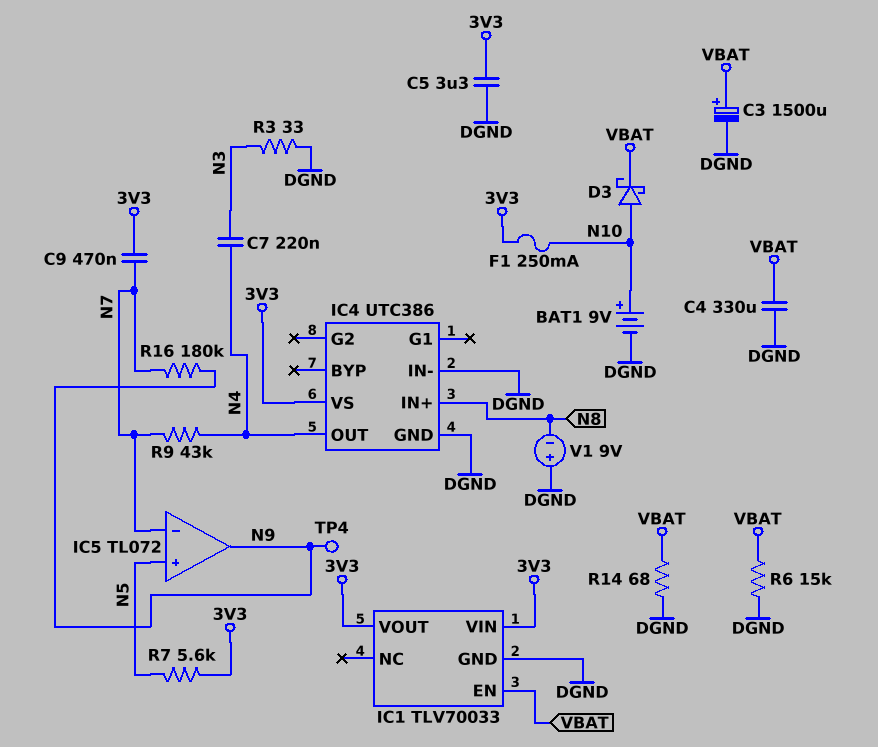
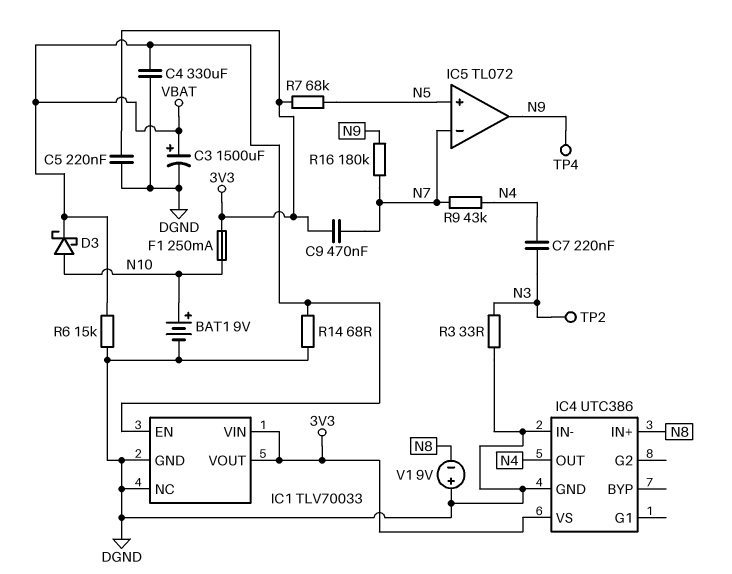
C5: 3.3uF (3V3, DGND) -> 220nF (3V3, DGND)
IC1 pin NC: none -> DGND
R7: 5.6k (3V3, N5) -> 68k (3V3, N5)
TP2: none -> test point (N3)

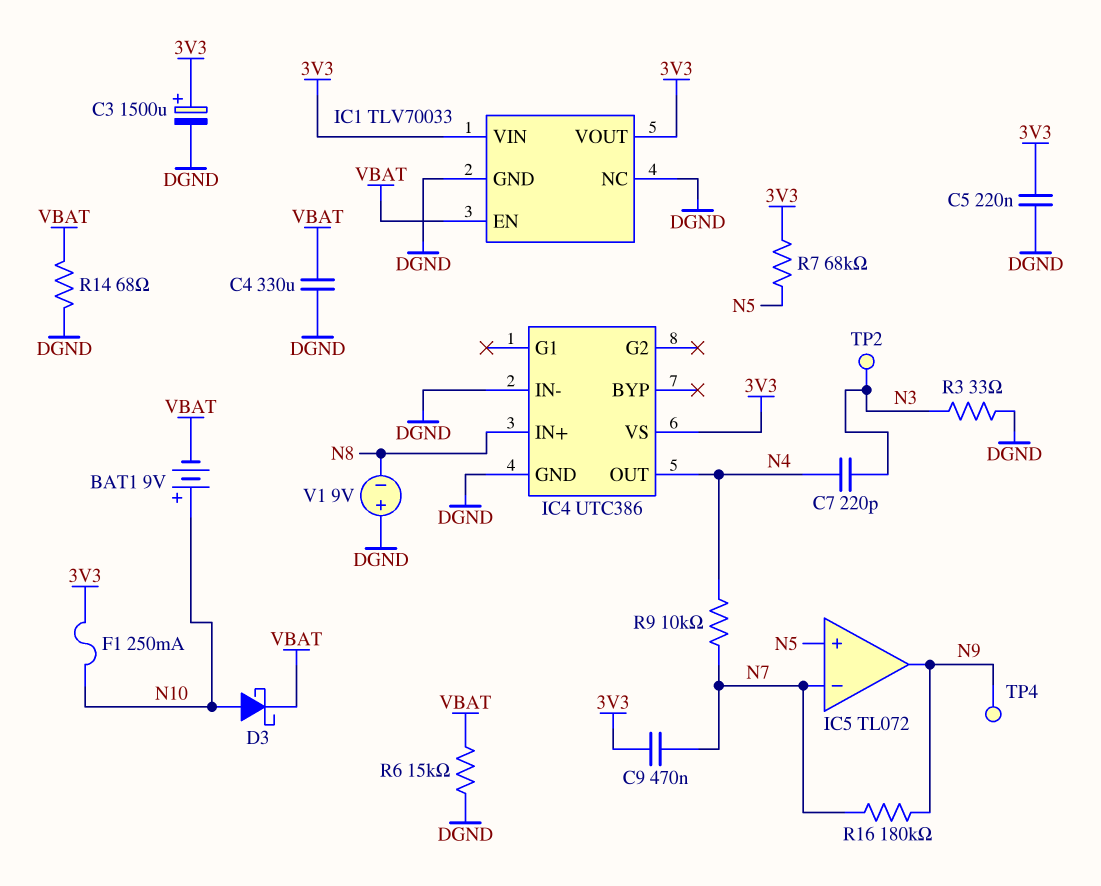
BAT1: 9V (plus N10, minus DGND) -> 9V (plus N10, minus VBAT)
C3: 1500uF (plus VBAT, minus DGND) -> 1500uF (plus 3V3, minus DGND)
C7: 220nF (N3, N4) -> 220pF (N3, N4)
R9: 43k (N4, N7) -> 10k (N4, N7)

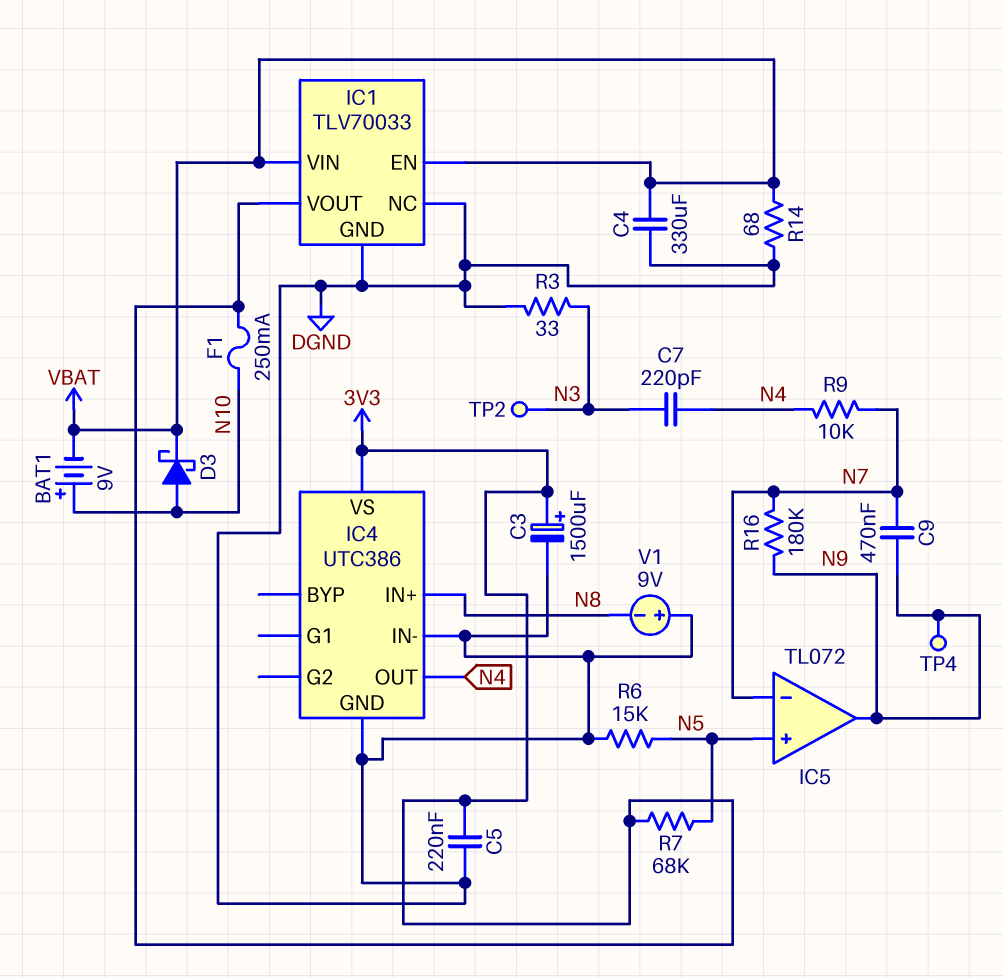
C9: 470nF (3V3, N7) -> 470nF (N7, N9)
IC1 pin VIN: 3V3 -> VBAT
R6: 15k (DGND, VBAT) -> 15k (DGND, N5)

